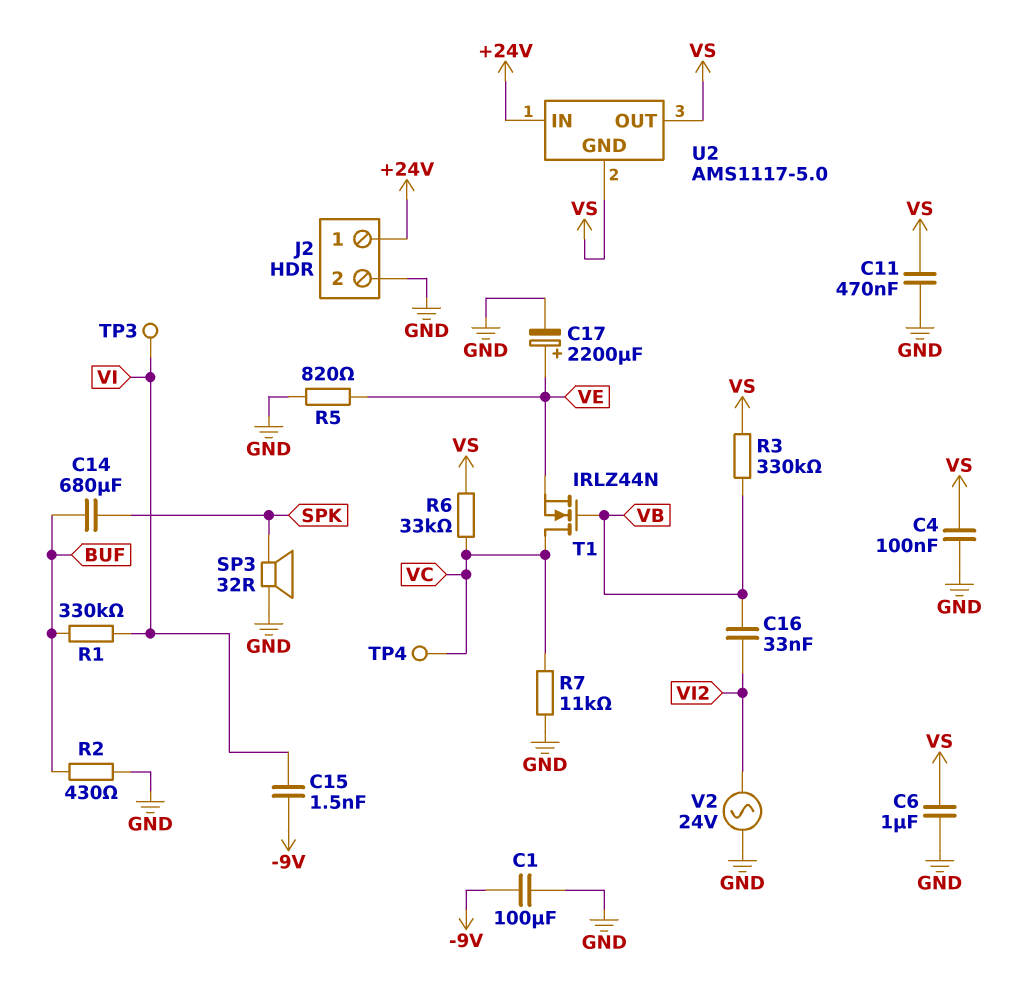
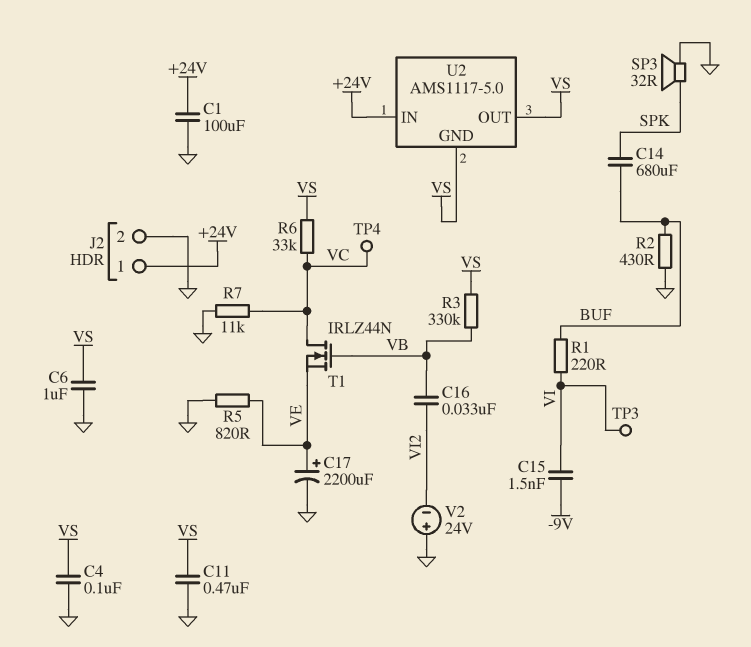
C1: 100uF (-9V, GND) -> 100uF (+24V, GND)
R1: 330k (BUF, VI) -> 220 (BUF, VI)
V2: AC 24V (GND, VI2) -> 24V (plus GND, minus VI2)

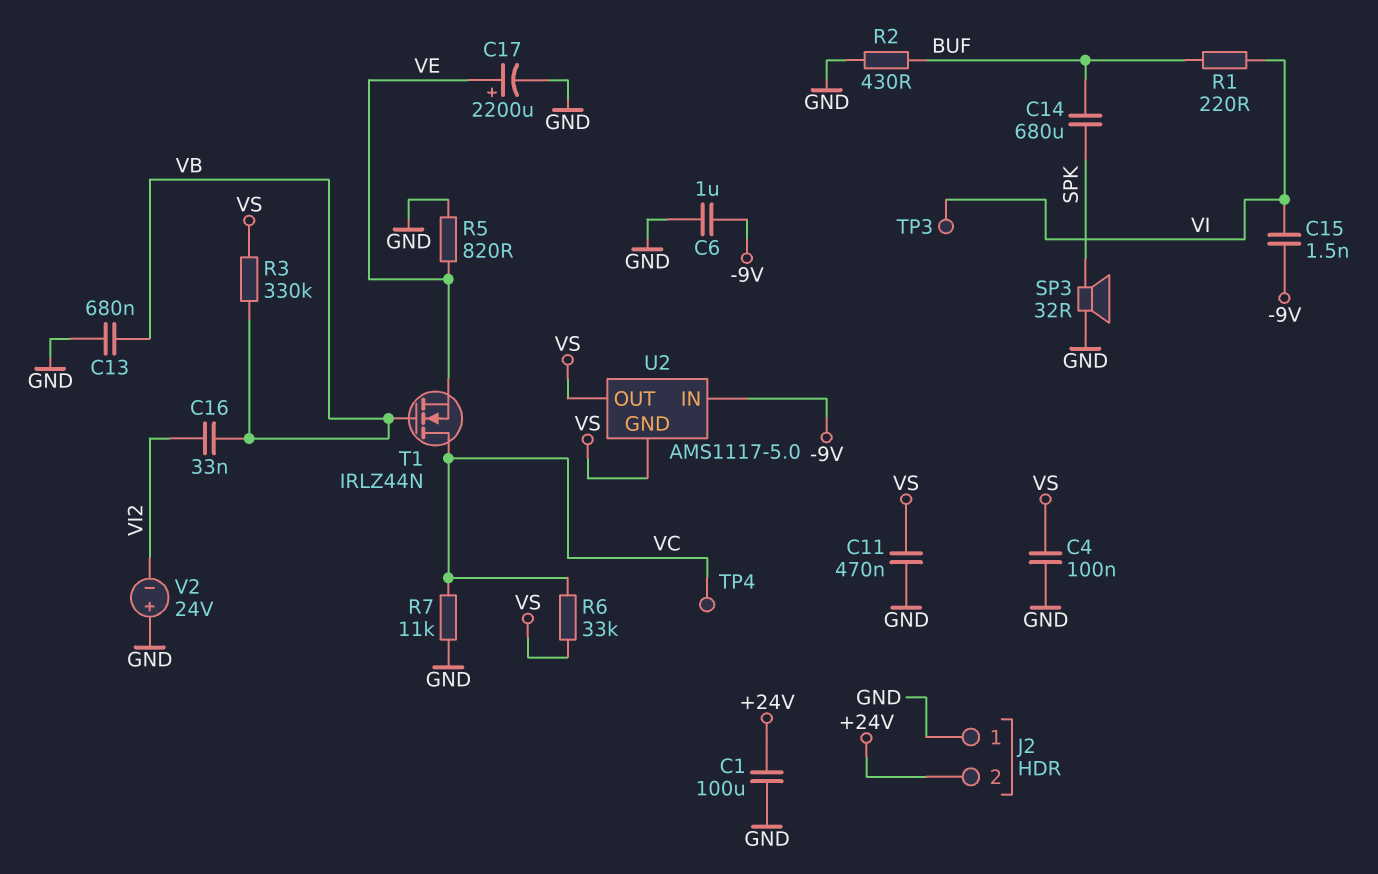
C6: 1uF (GND, VS) -> 1uF (-9V, GND)
C13: none -> 680nF (GND, VB)
J2 pin 1: +24V -> GND
J2 pin 2: GND -> +24V
U2 pin IN: +24V -> -9V

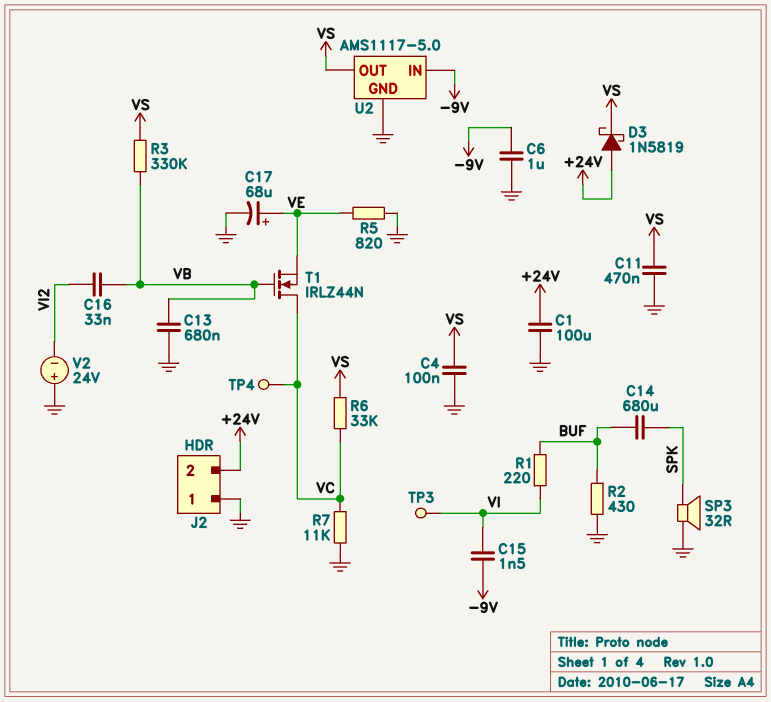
C17: 2200uF (plus VE, minus GND) -> 68uF (plus VE, minus GND)
D3: none -> schottky 1N5819 (A +24V, K VS)
U2 pin GND: VS -> GND

